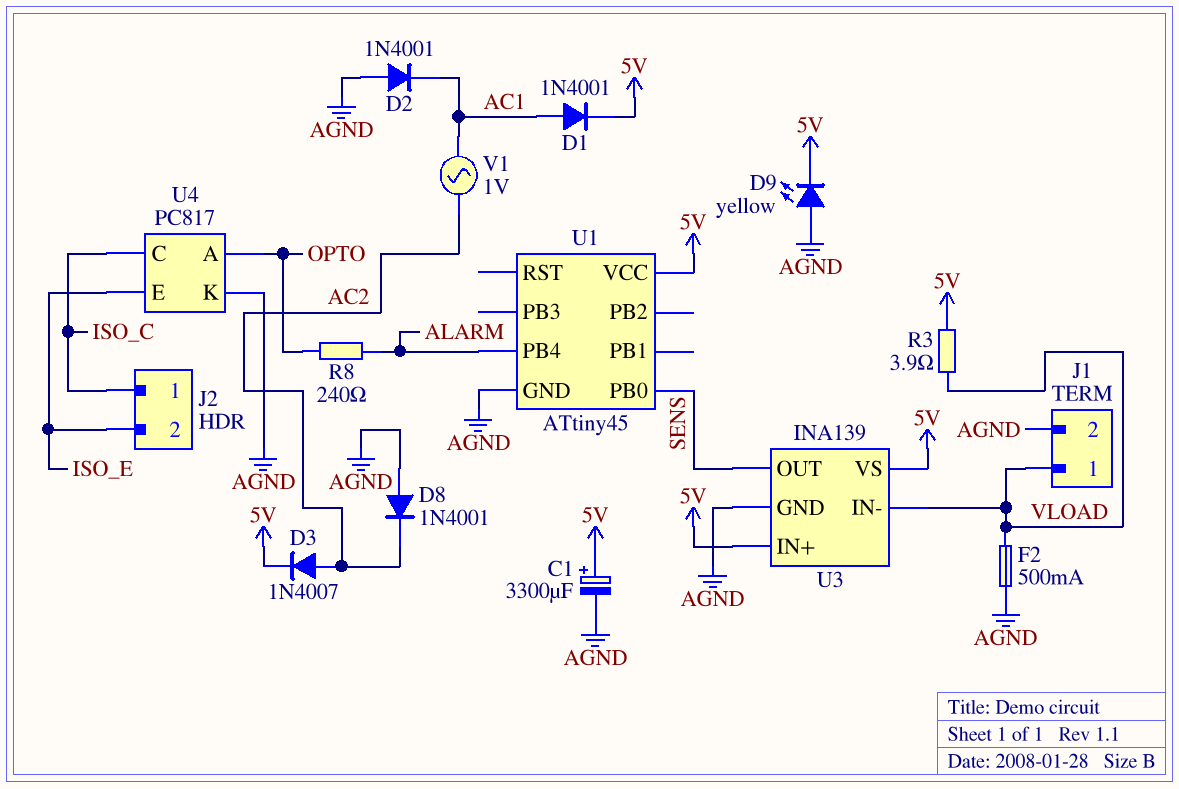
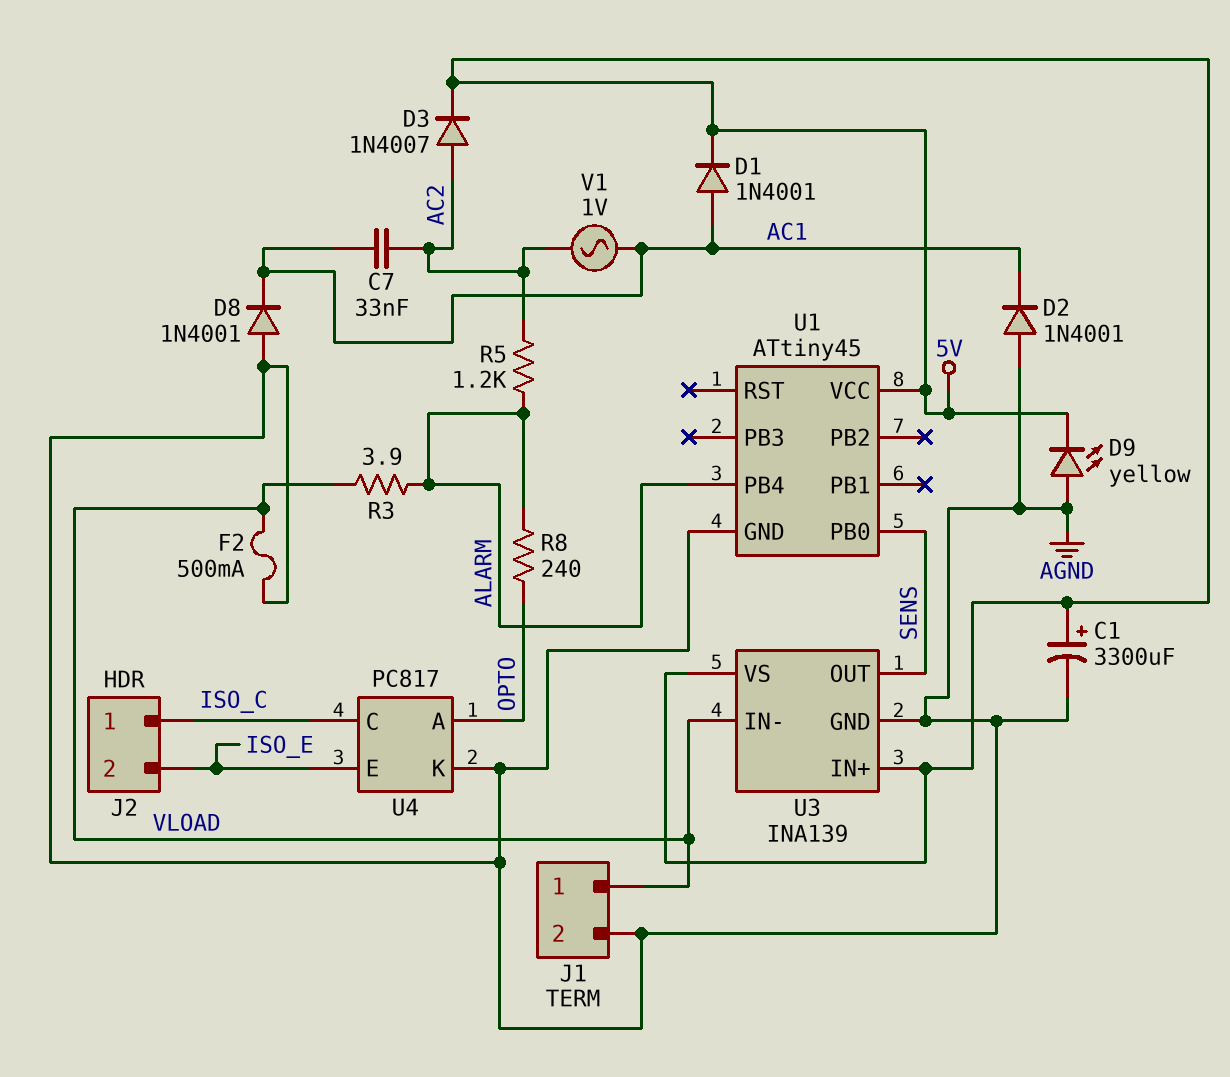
C7: none -> 33nF (AC1, AC2)
D8: diode 1N4001 (A AGND, K AC2) -> diode 1N4001 (A AGND, K AC1)
R3: 3.9 (5V, VLOAD) -> 3.9 (ALARM, VLOAD)
R5: none -> 1.2k (AC2, ALARM)

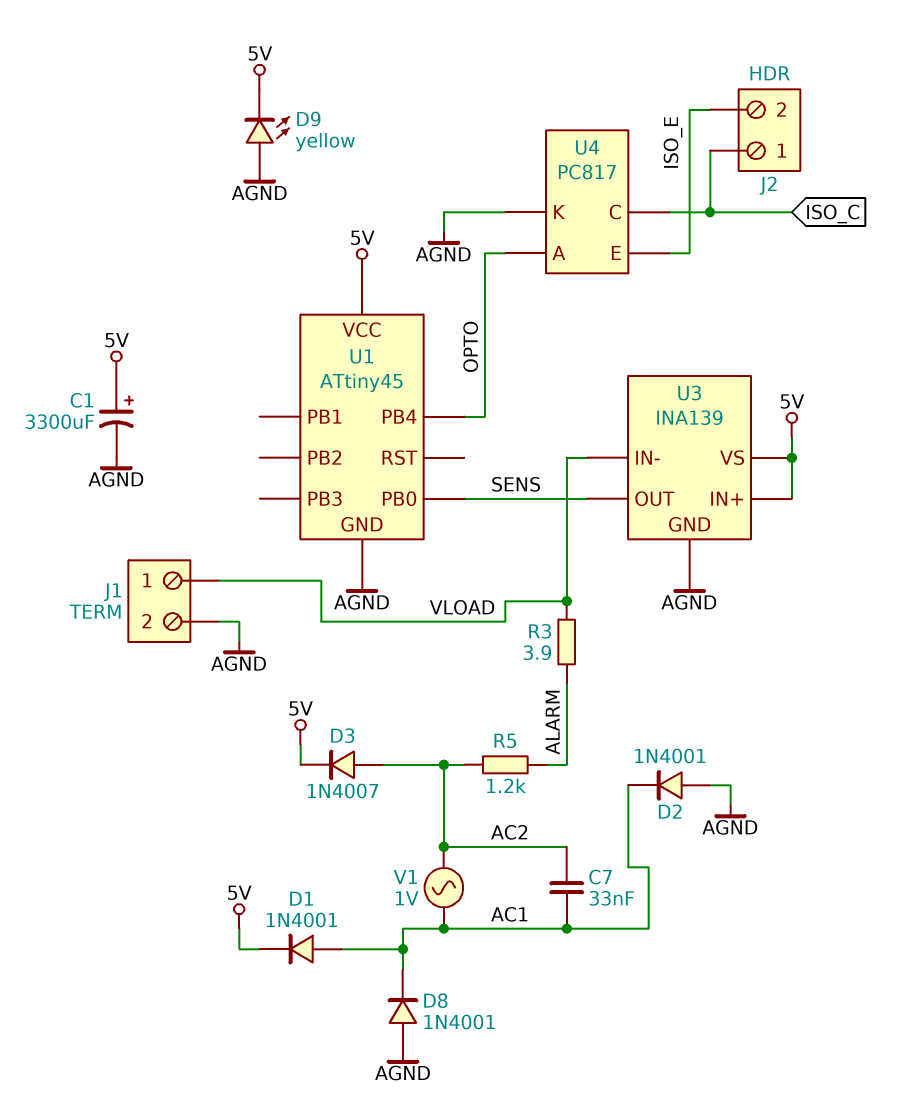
F2: 500mA (AGND, VLOAD) -> none
R8: 240 (ALARM, OPTO) -> none
U1 pin PB4: ALARM -> OPTO

